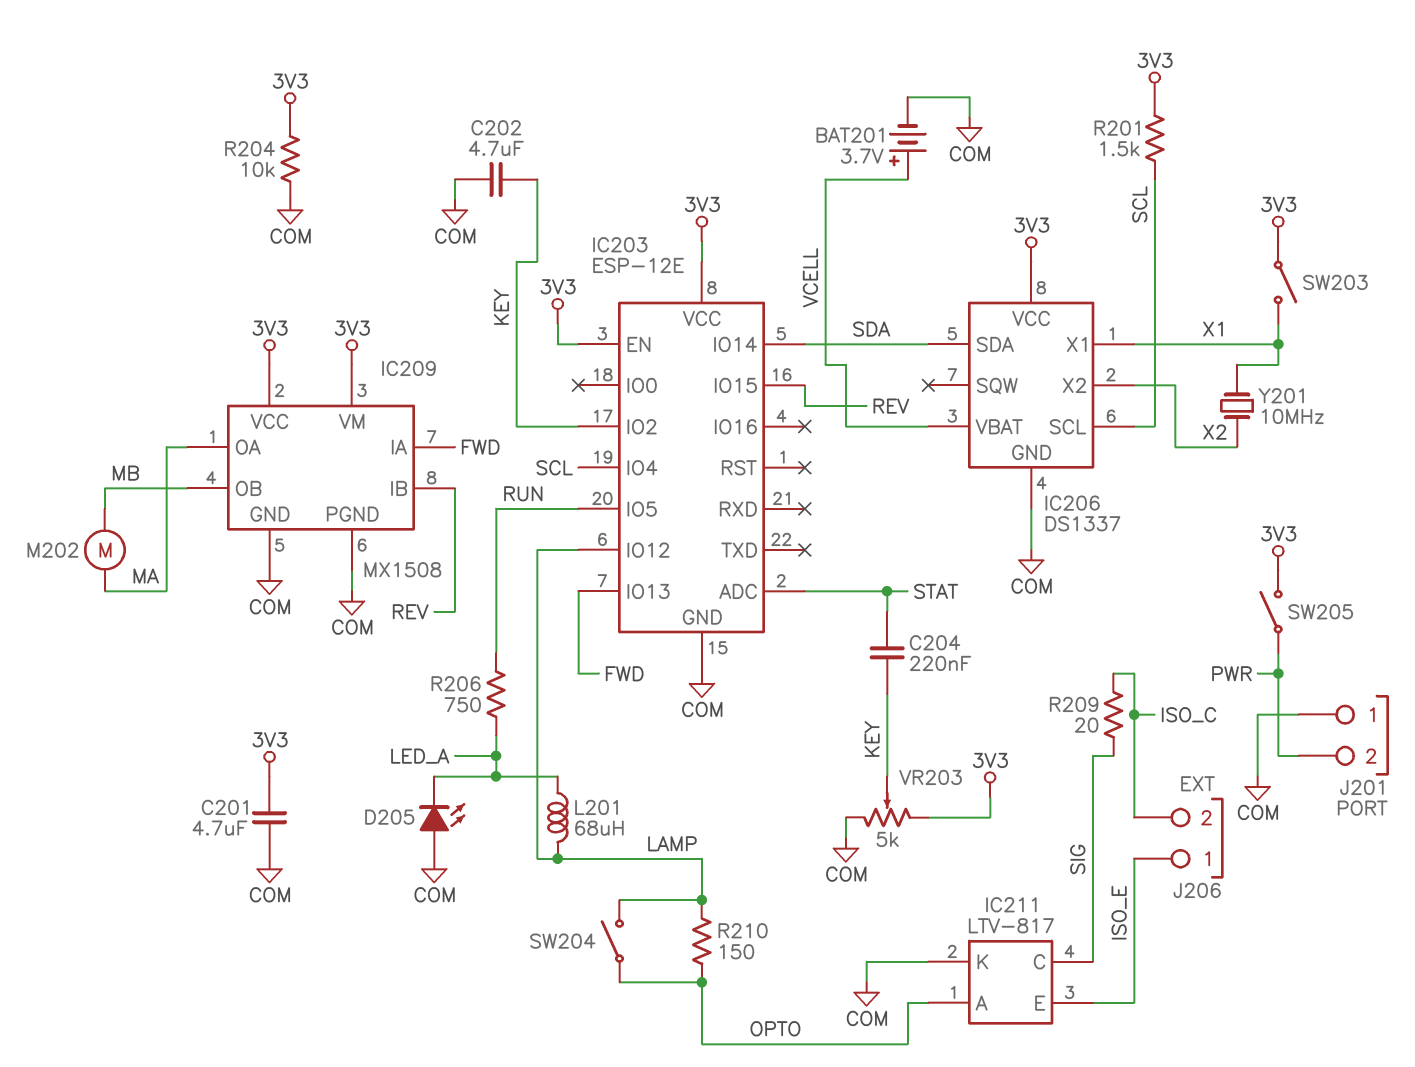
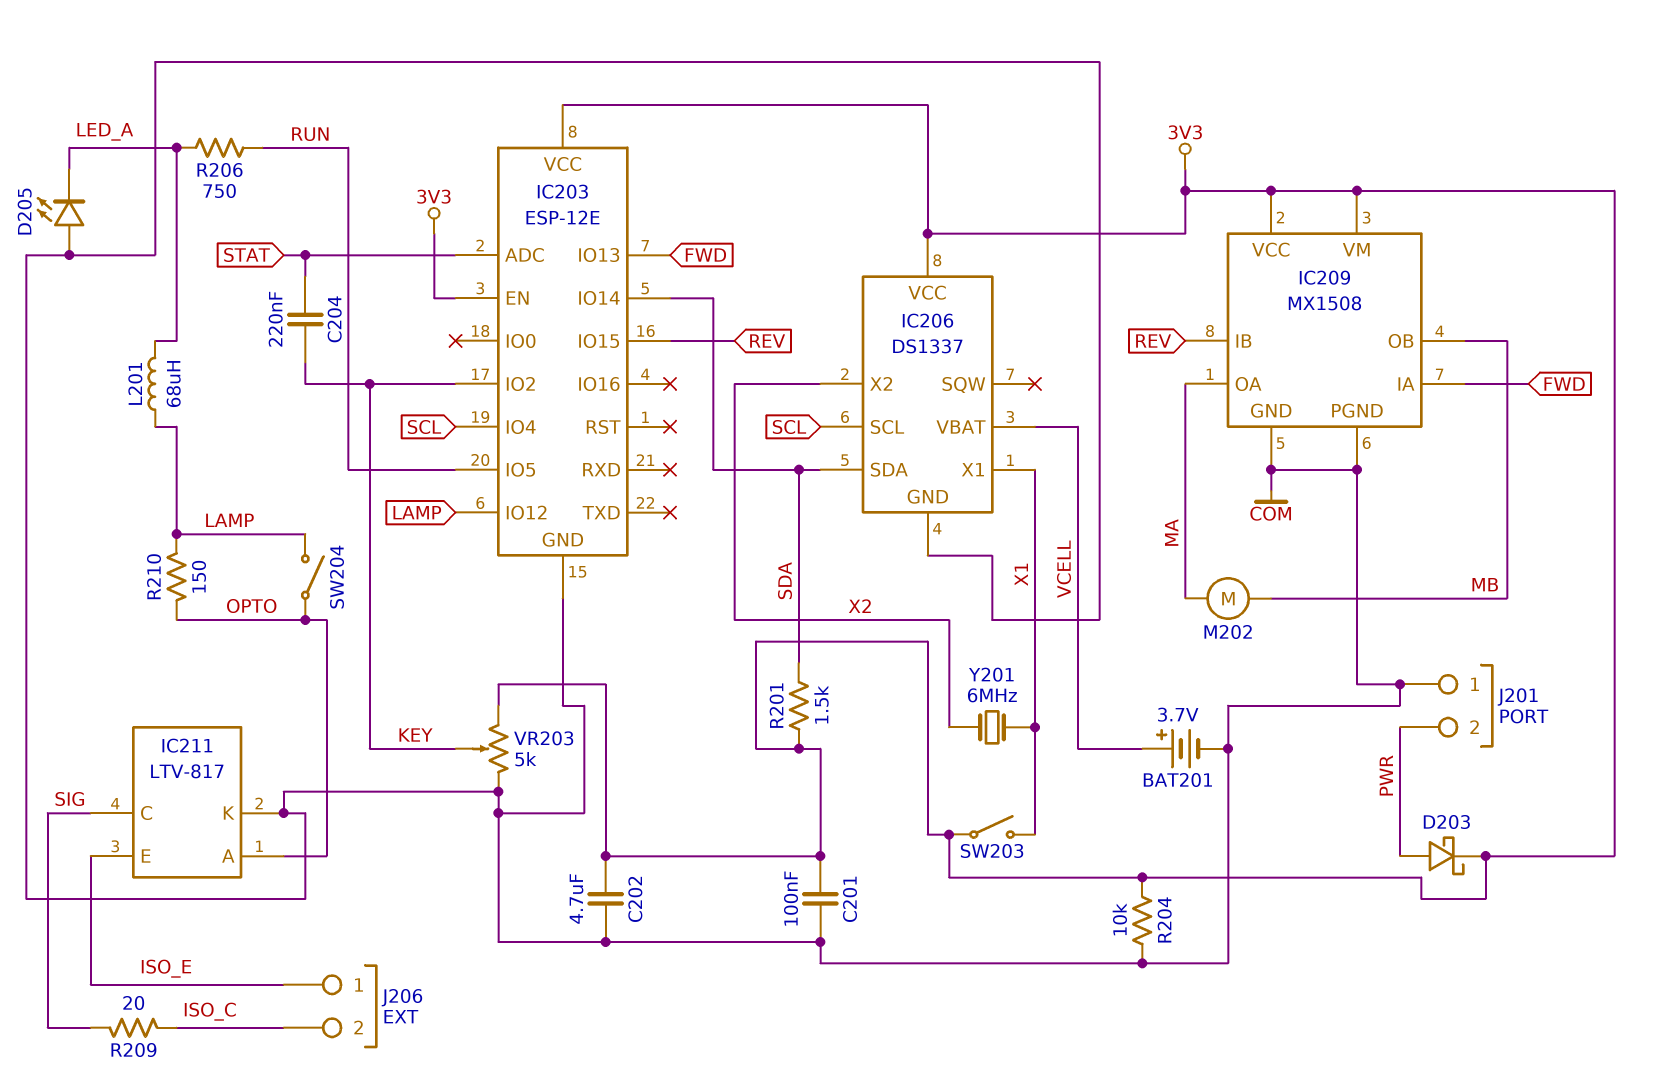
C201: 4.7uF (3V3, COM) -> 100nF (3V3, COM)
C202: 4.7uF (COM, KEY) -> 4.7uF (3V3, COM)
D203: none -> schottky (A PWR, K 3V3)
R201: 1.5k (3V3, SCL) -> 1.5k (3V3, SDA)
SW205: switch (3V3, PWR) -> none
Y201: 10MHz (X1, X2) -> 6MHz (X1, X2)

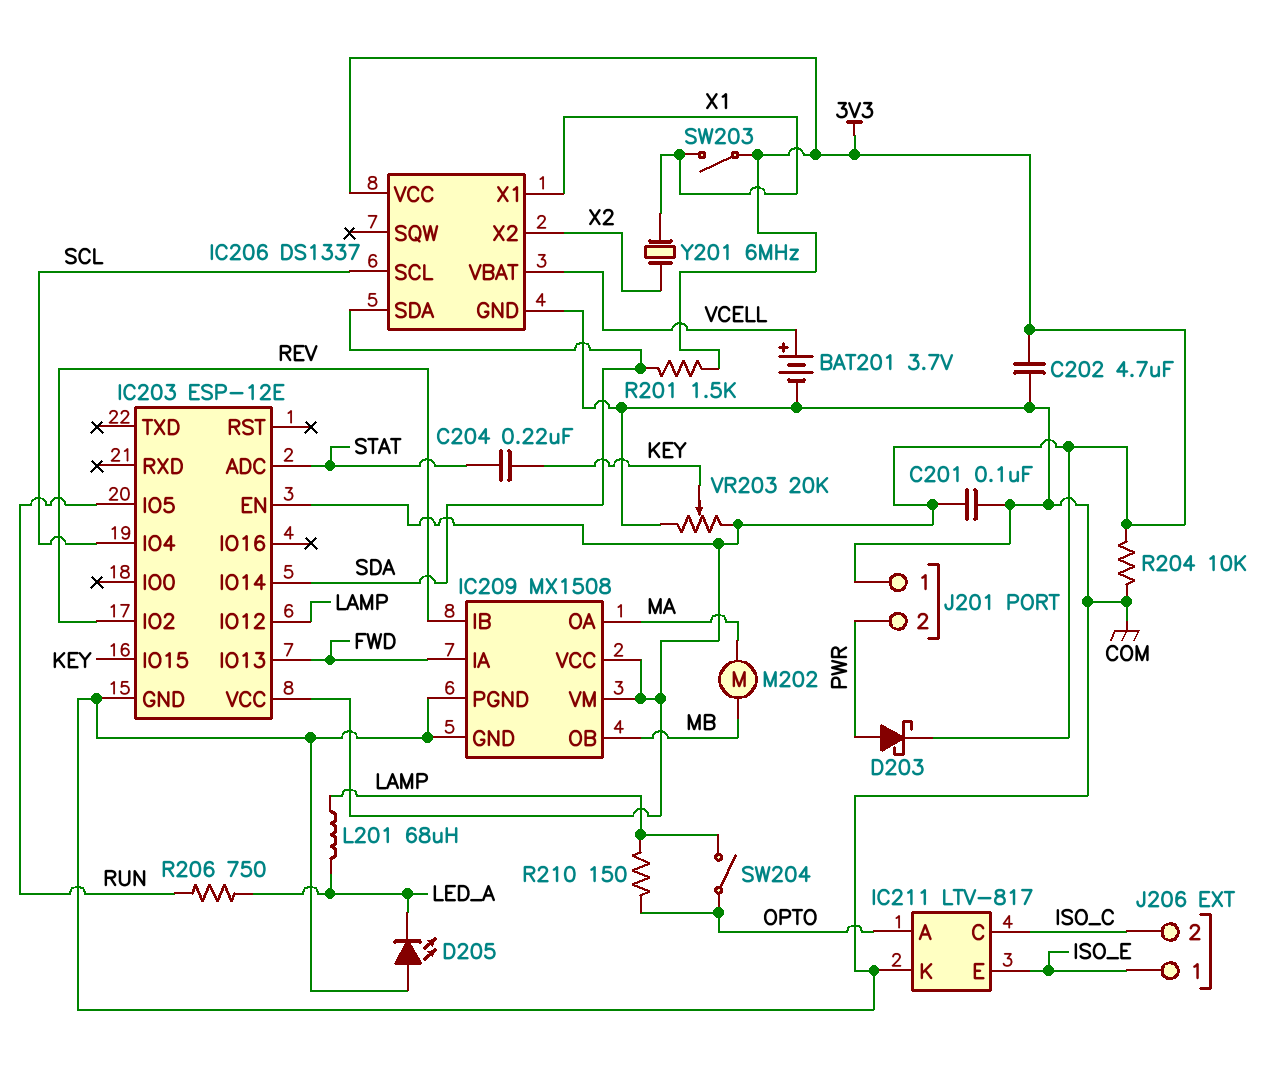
IC203 pin IO2: KEY -> REV
IC203 pin IO15: REV -> KEY
IC211 pin C: SIG -> ISO_C
R209: 20 (ISO_C, SIG) -> none
VR203: 5k (3V3, COM, wiper KEY) -> 20k (3V3, COM, wiper KEY)

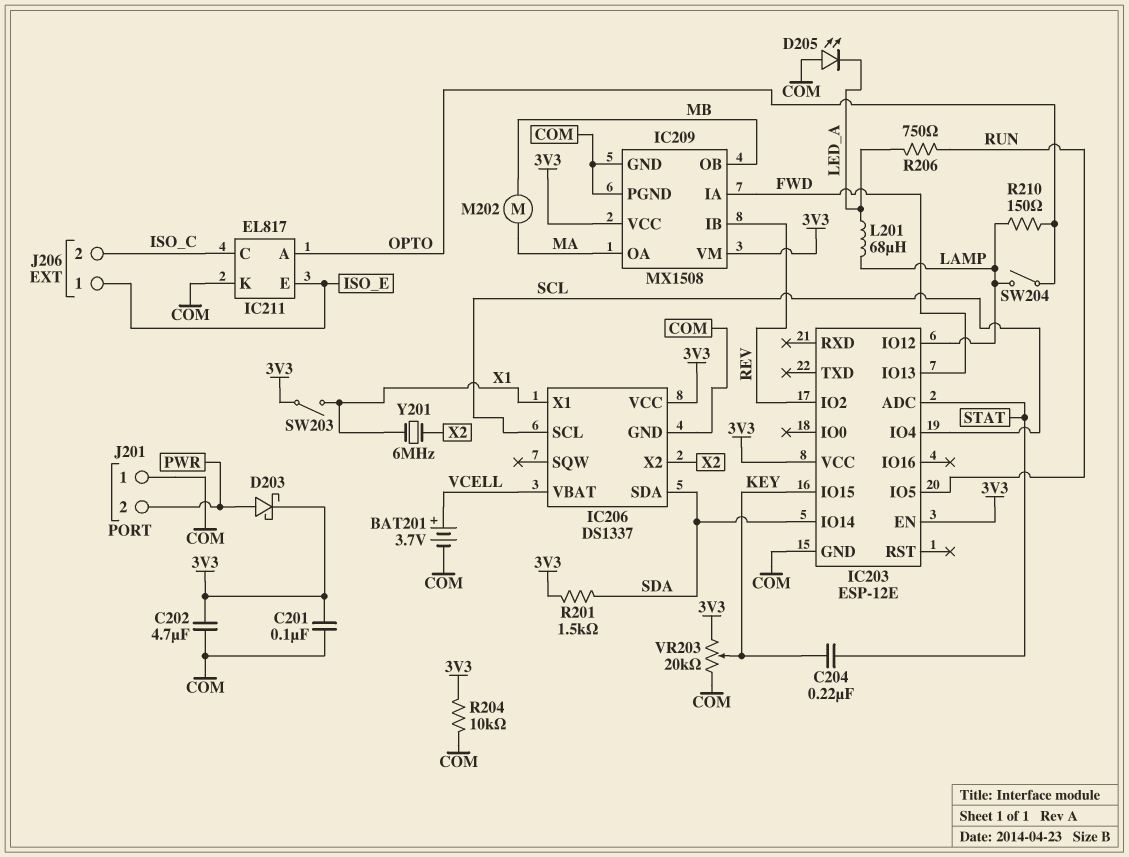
IC211: LTV-817 -> EL817

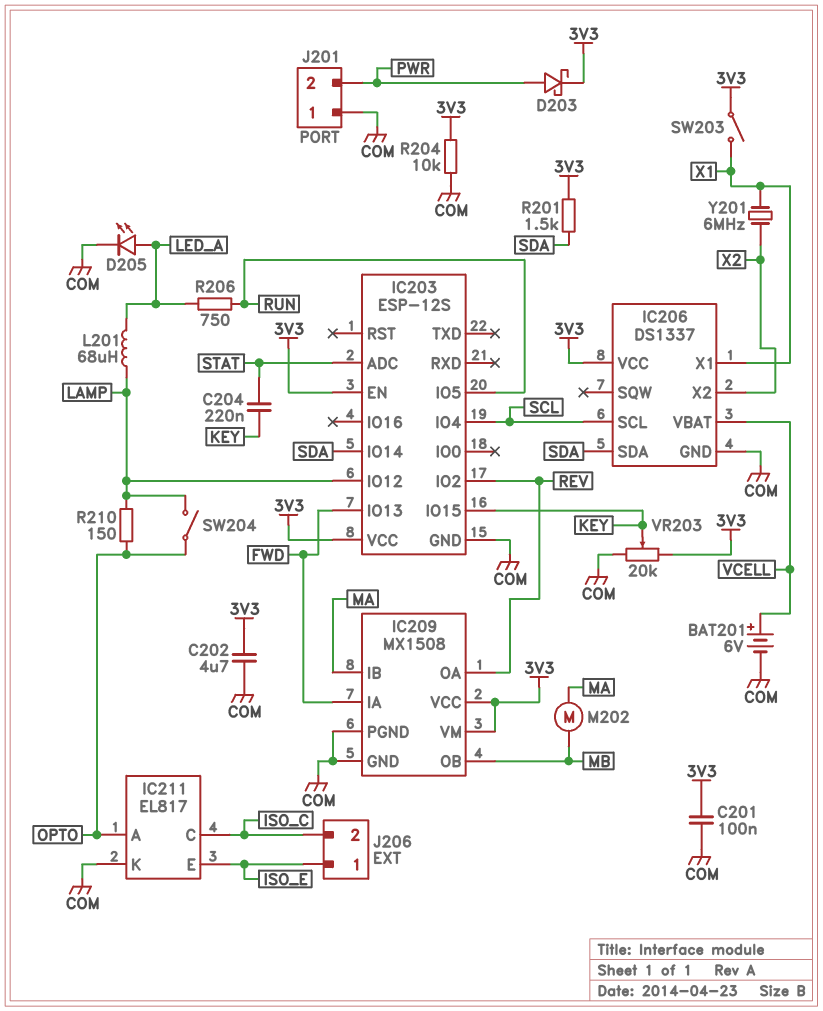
BAT201: 3.7V (plus VCELL, minus COM) -> 6V (plus VCELL, minus COM)
D205: LED (A COM, K LED_A) -> LED (A LED_A, K COM)
IC203: ESP-12E -> ESP-12S
IC209 pin IB: REV -> MA
IC209 pin OA: MA -> REV

